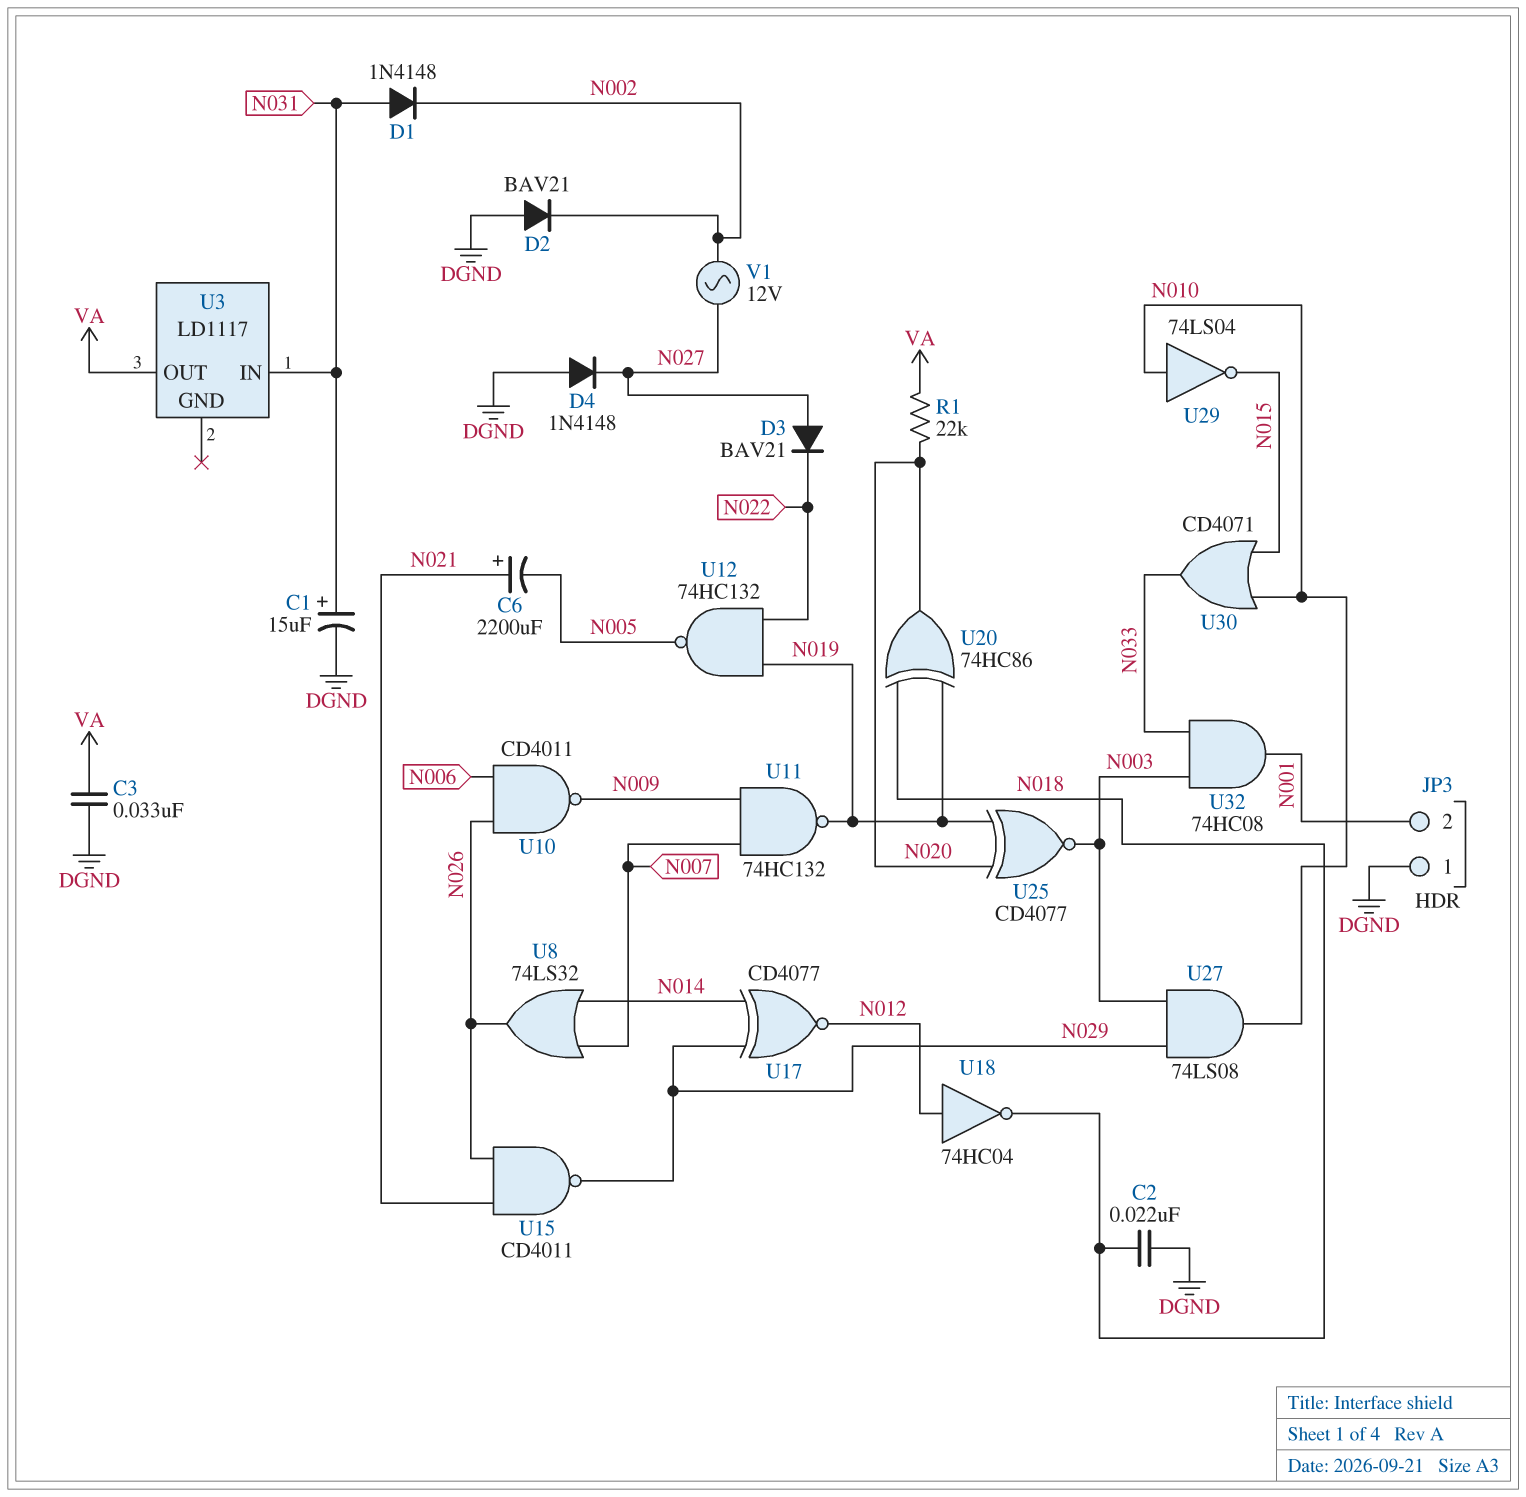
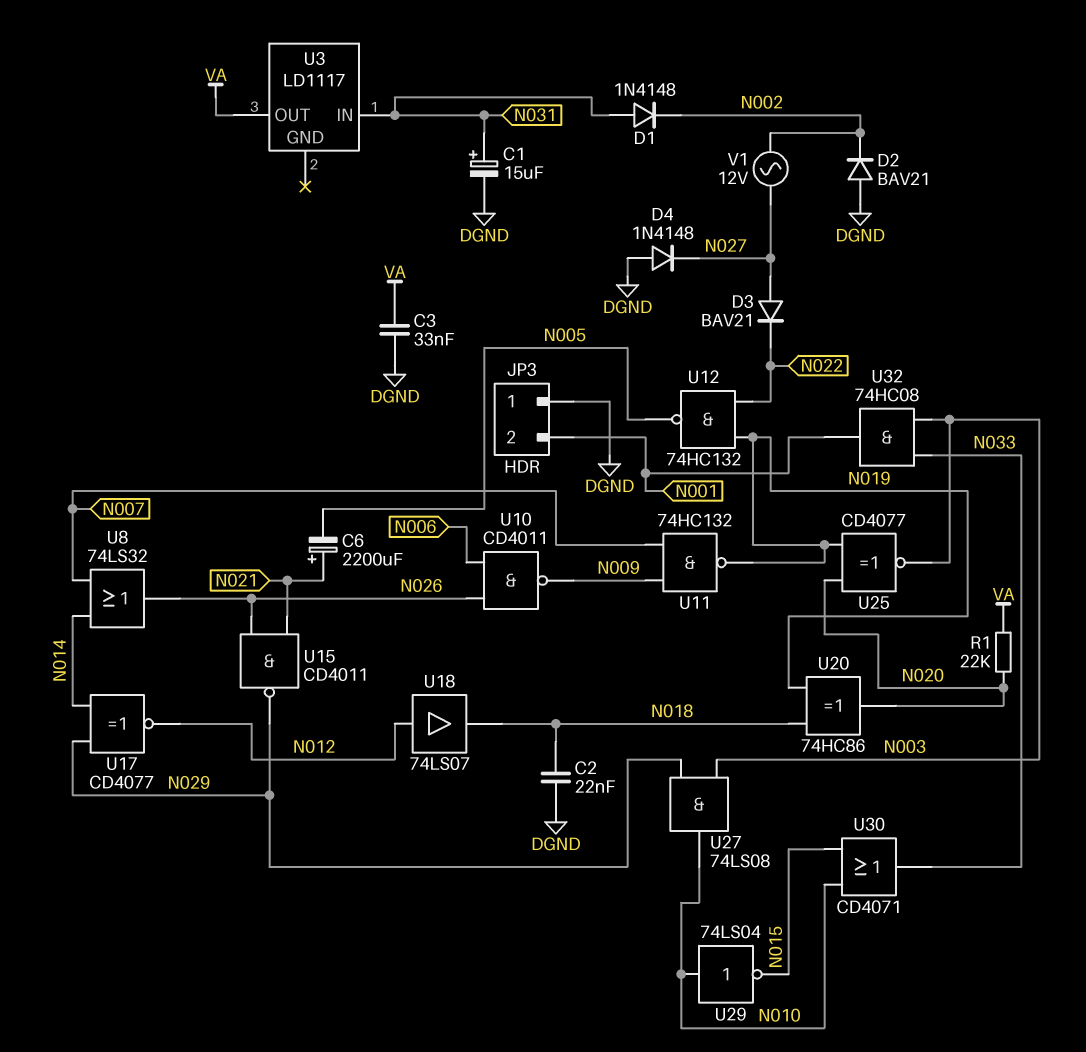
U18: NOT 74HC04 (in N012, out N018) -> buffer 74LS07 (in N012, out N018)

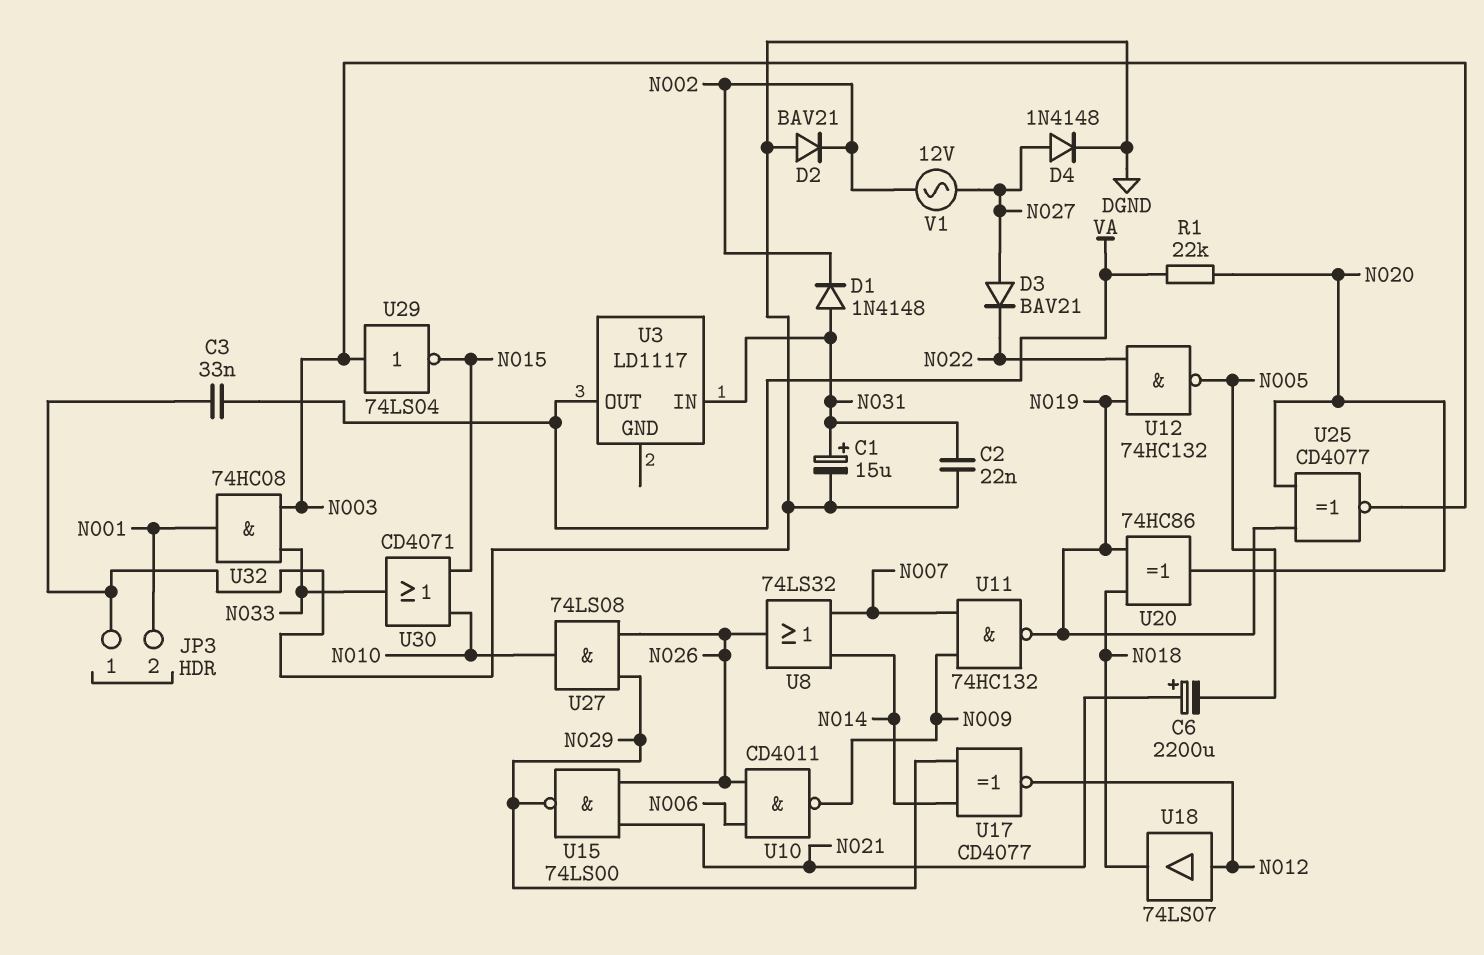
C2: 22nF (DGND, N018) -> 22nF (DGND, N031)
D4: diode 1N4148 (A DGND, K N027) -> diode 1N4148 (A N027, K DGND)
U15: NAND CD4011 (in N021, in N026, out N029) -> NAND 74LS00 (in N021, in N026, out N029)
U27: AND 74LS08 (in N003, in N029, out N010) -> AND 74LS08 (in N026, in N029, out N010)
U29: NOT 74LS04 (in N010, out N015) -> NOT 74LS04 (in N003, out N015)

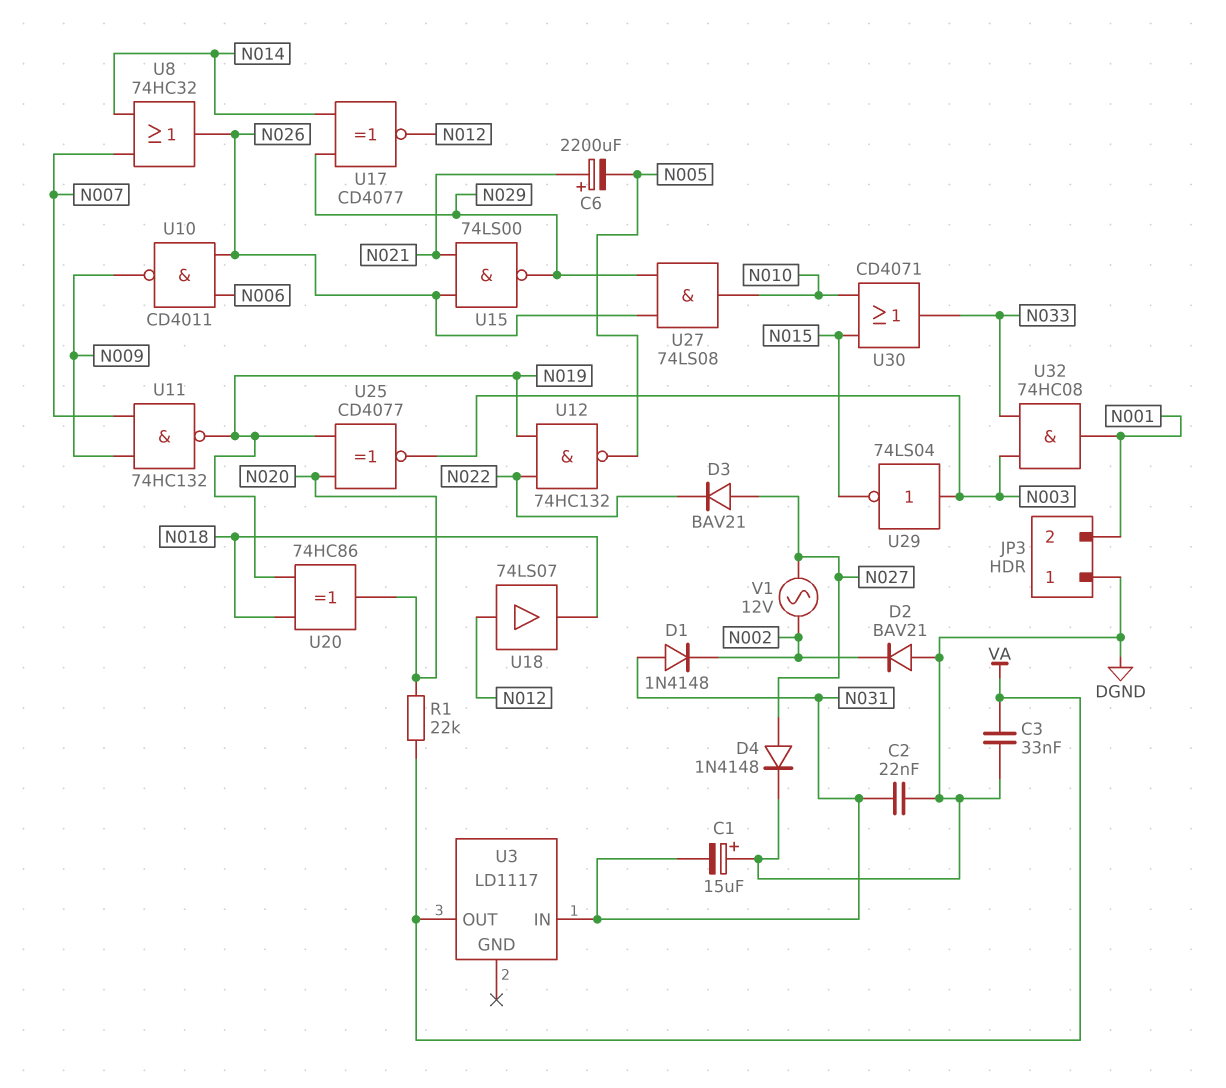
C1: 15uF (plus N031, minus DGND) -> 15uF (plus DGND, minus N031)
U8: OR 74LS32 (in N007, in N014, out N026) -> OR 74HC32 (in N007, in N014, out N026)

